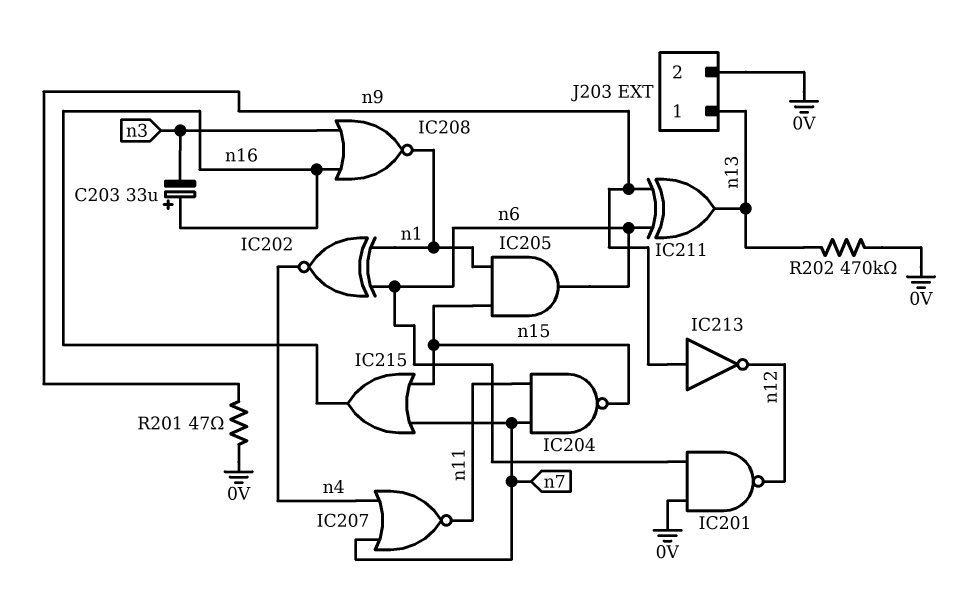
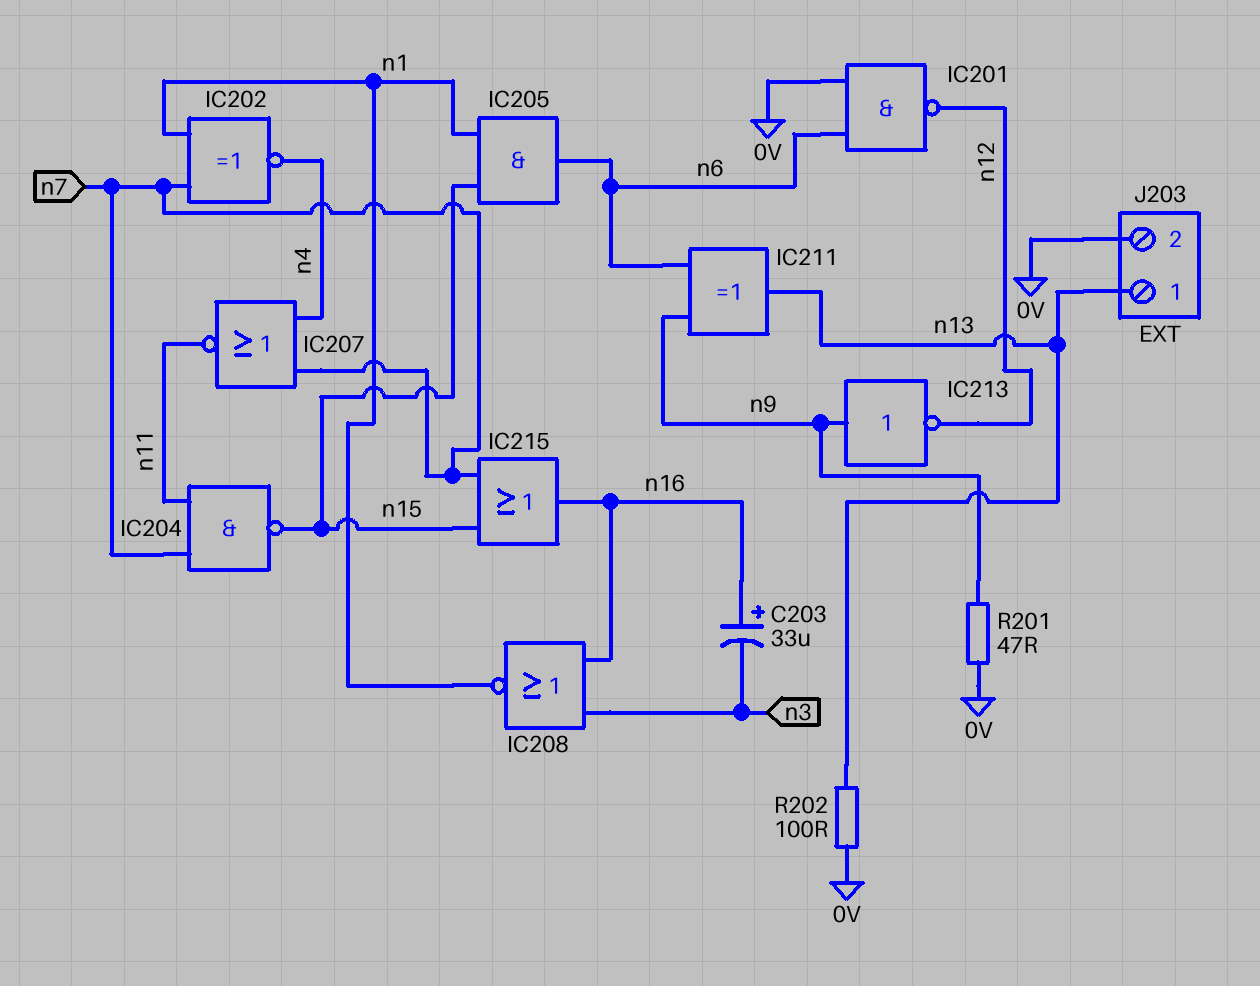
IC202: XNOR (in n1, in n6, out n4) -> XNOR (in n1, in n7, out n4)
R202: 470k (0V, n13) -> 100 (0V, n13)

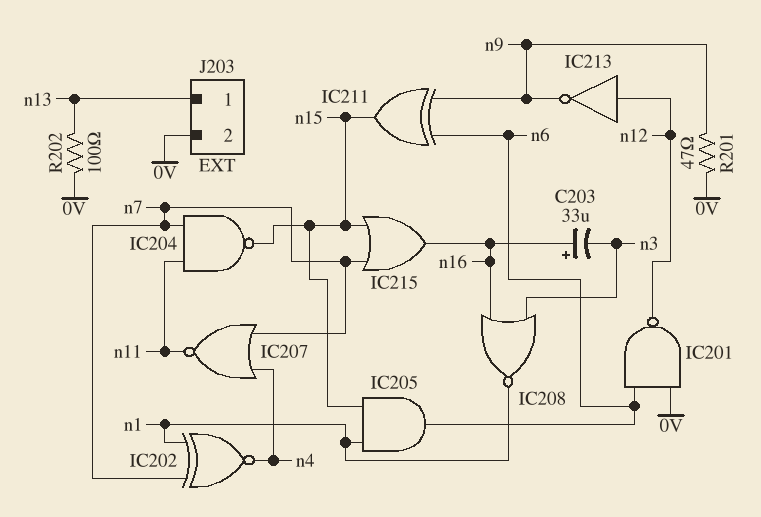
IC211: XOR (in n6, in n9, out n13) -> XOR (in n6, in n9, out n15)
IC213: NOT (in n9, out n12) -> NOT (in n12, out n9)

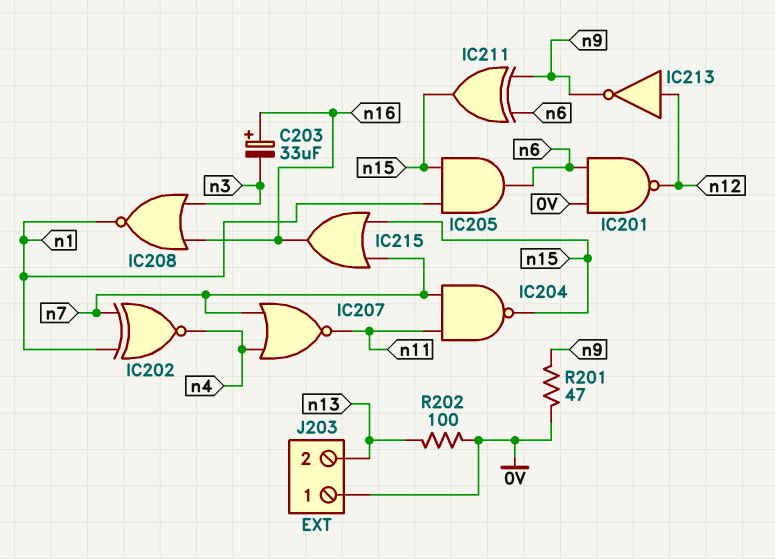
J203 pin 1: n13 -> 0V
J203 pin 2: 0V -> n13

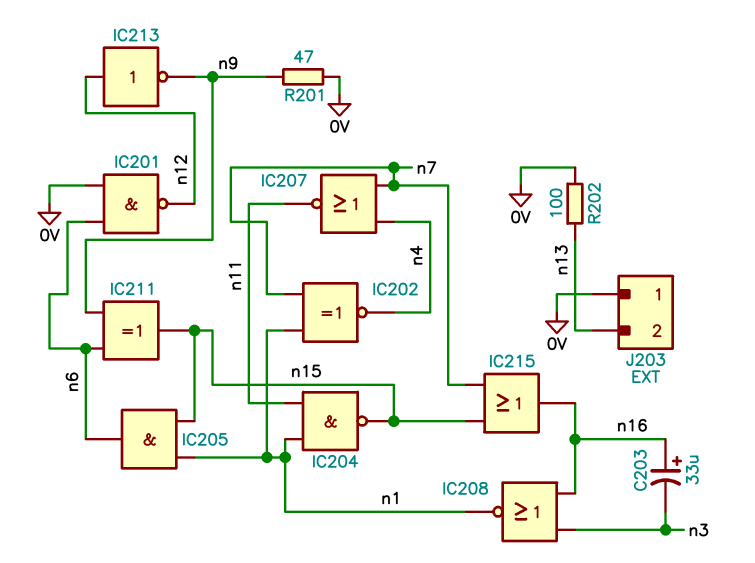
IC204: NAND (in n7, in n11, out n15) -> NAND (in n1, in n11, out n15)

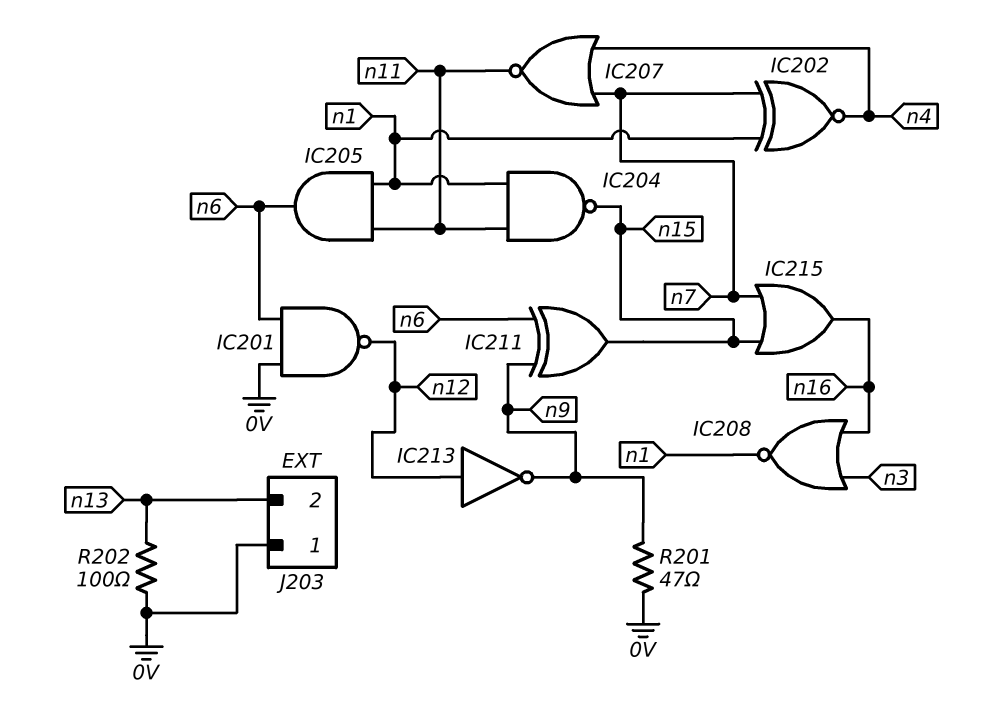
C203: 33uF (plus n16, minus n3) -> none
IC205: AND (in n1, in n15, out n6) -> AND (in n1, in n11, out n6)

